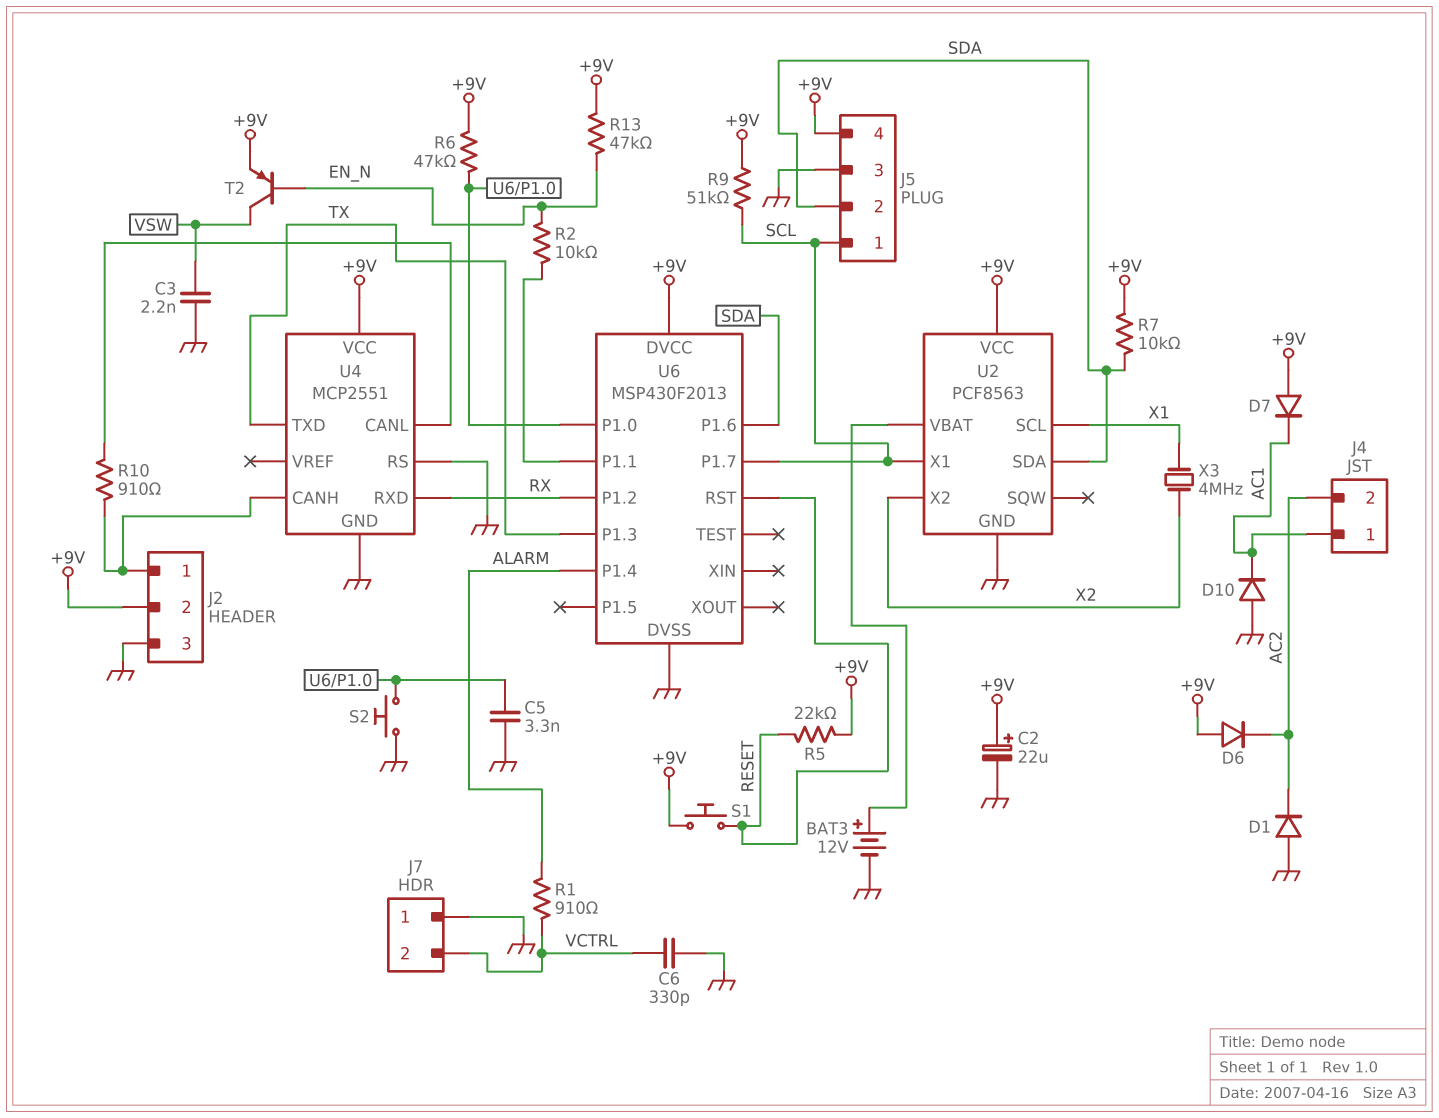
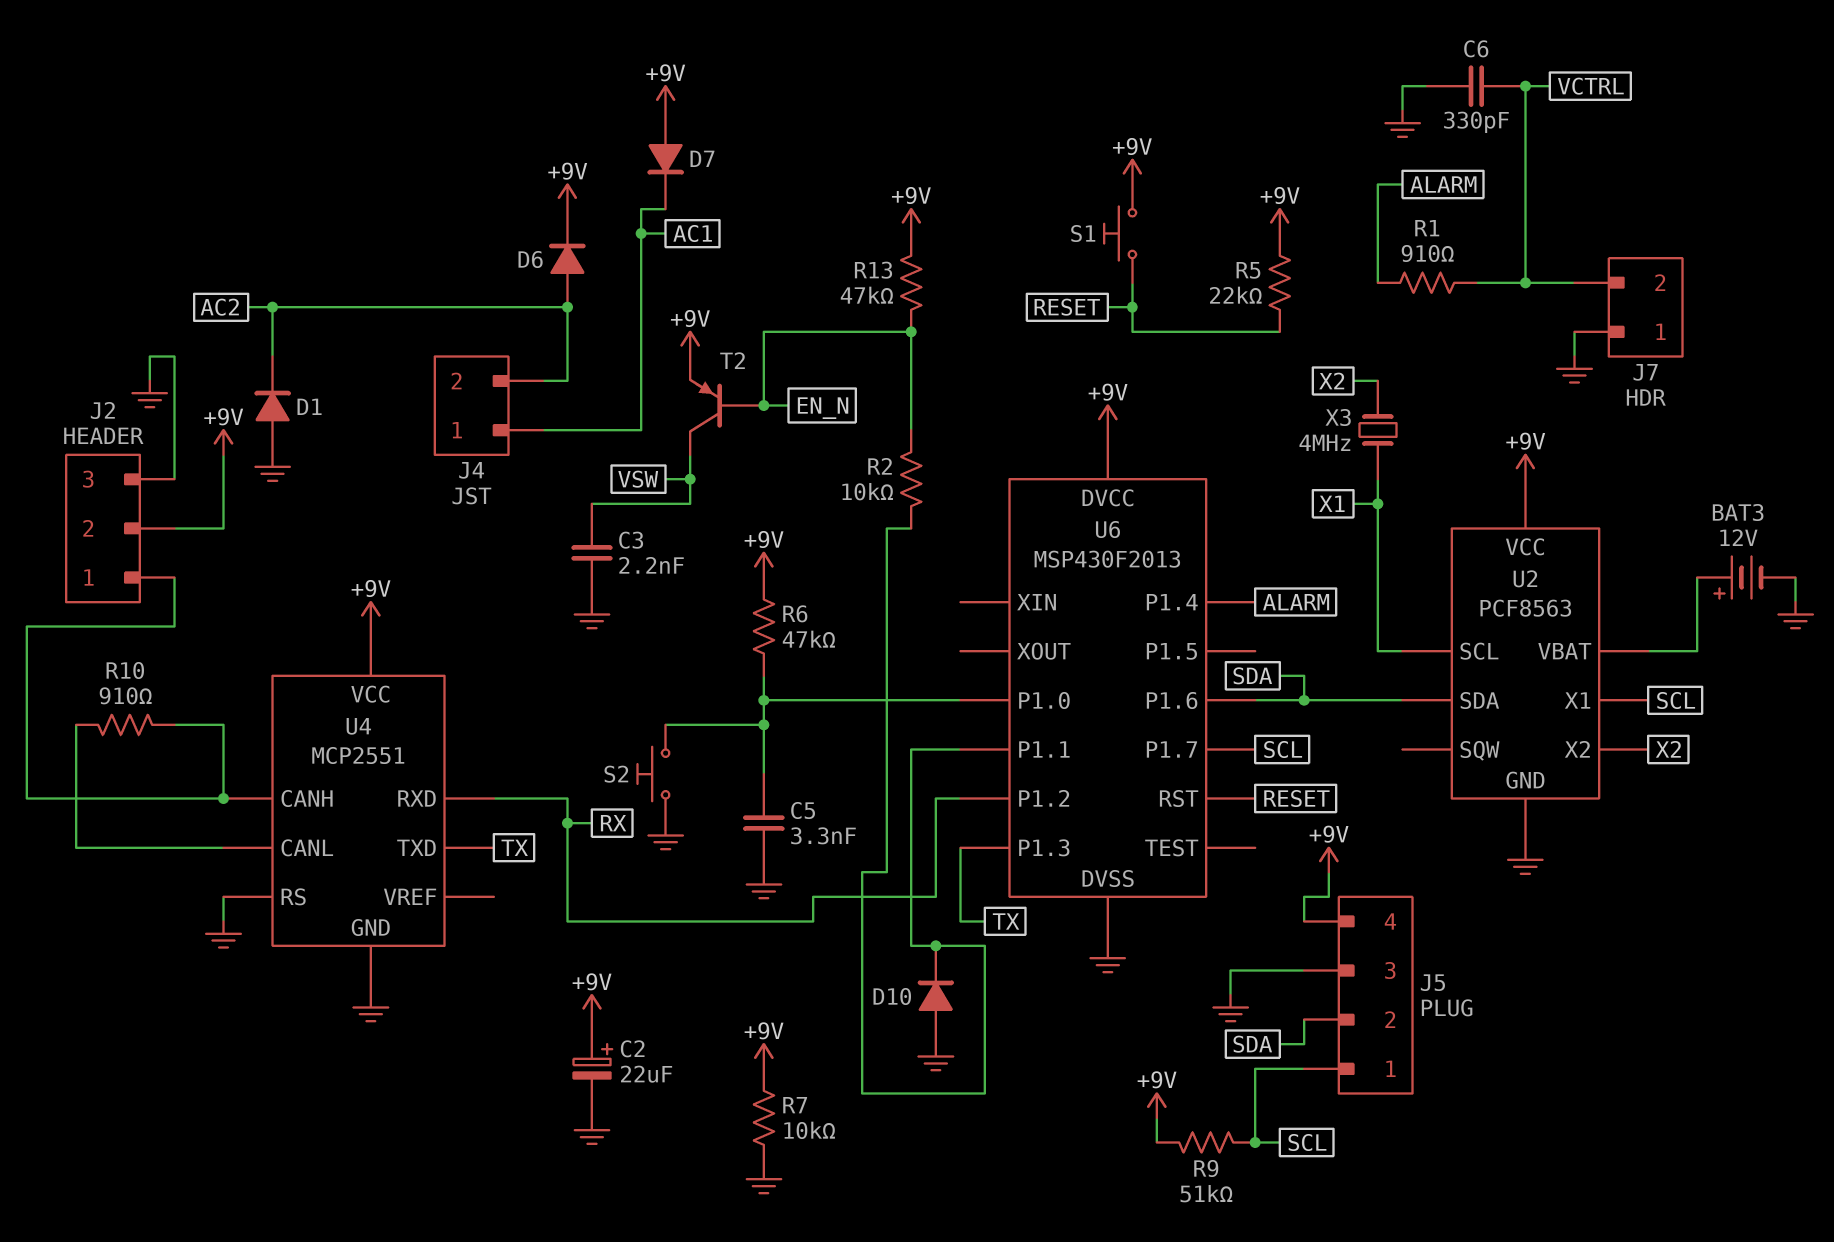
D6: diode (A +9V, K AC2) -> diode (A AC2, K +9V)
D10: diode (A GND, K AC1) -> diode (A GND, K U6/P1.1)
R7: 10k (+9V, SDA) -> 10k (+9V, GND)

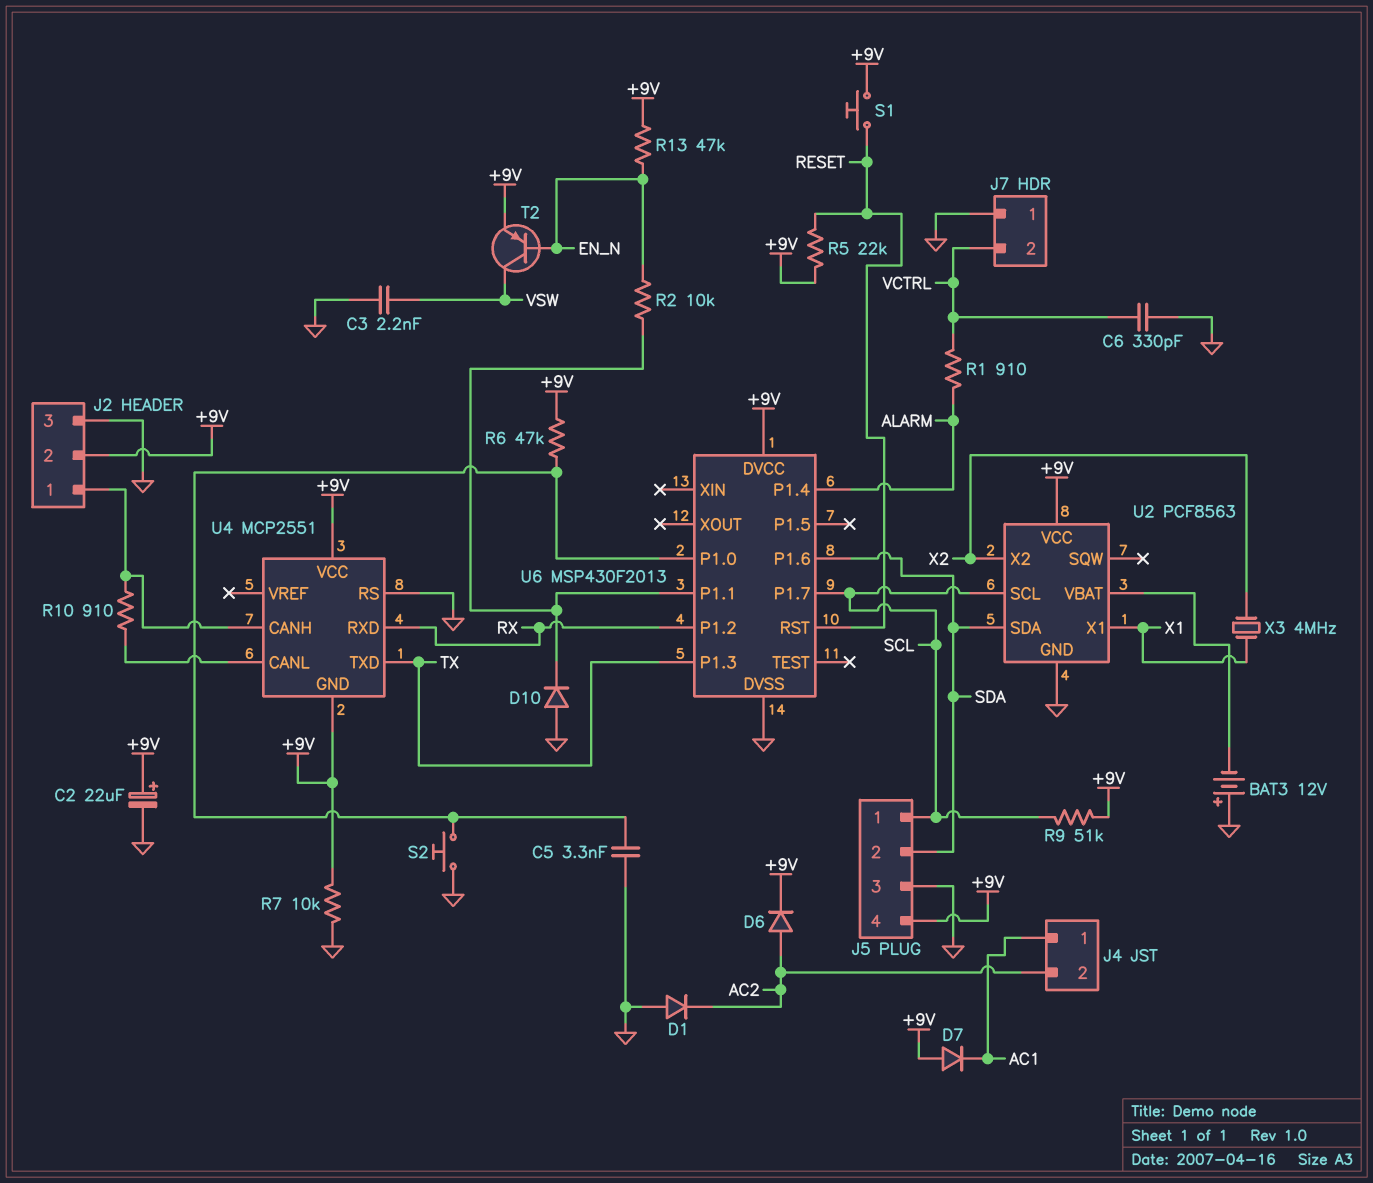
BAT3: 12V (plus U2/VBAT, minus GND) -> 12V (plus GND, minus U2/VBAT)
U2 pin SCL: X1 -> SCL
U2 pin X1: SCL -> X1
U4 pin GND: GND -> +9V

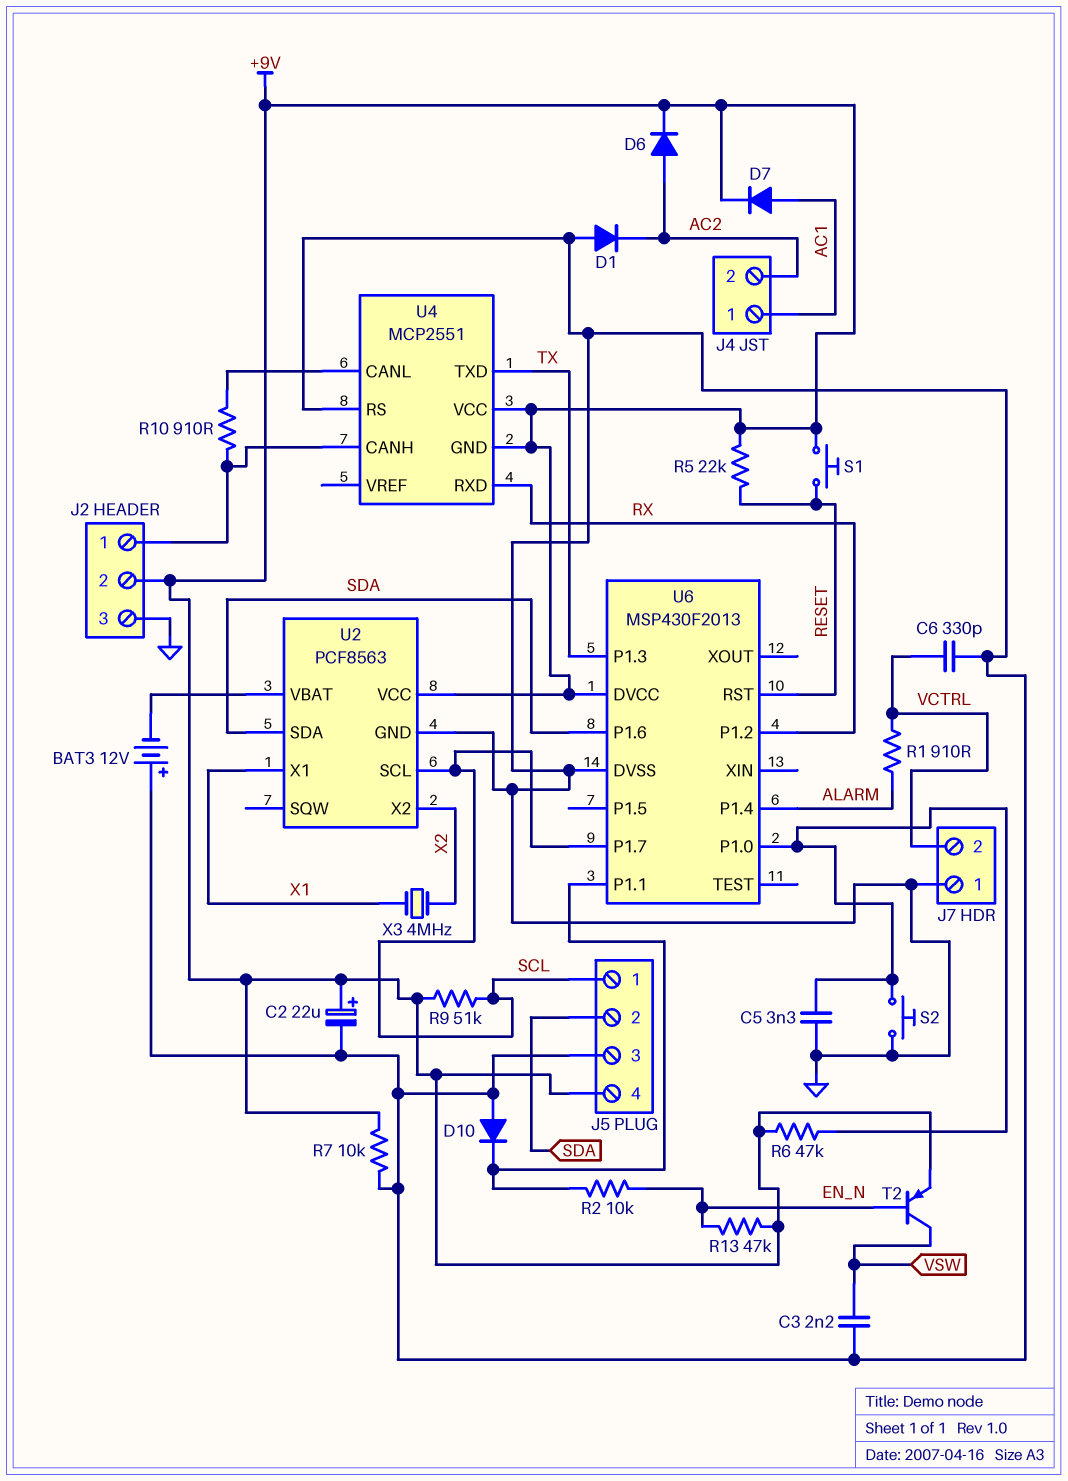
D7: diode (A +9V, K AC1) -> diode (A AC1, K +9V)

